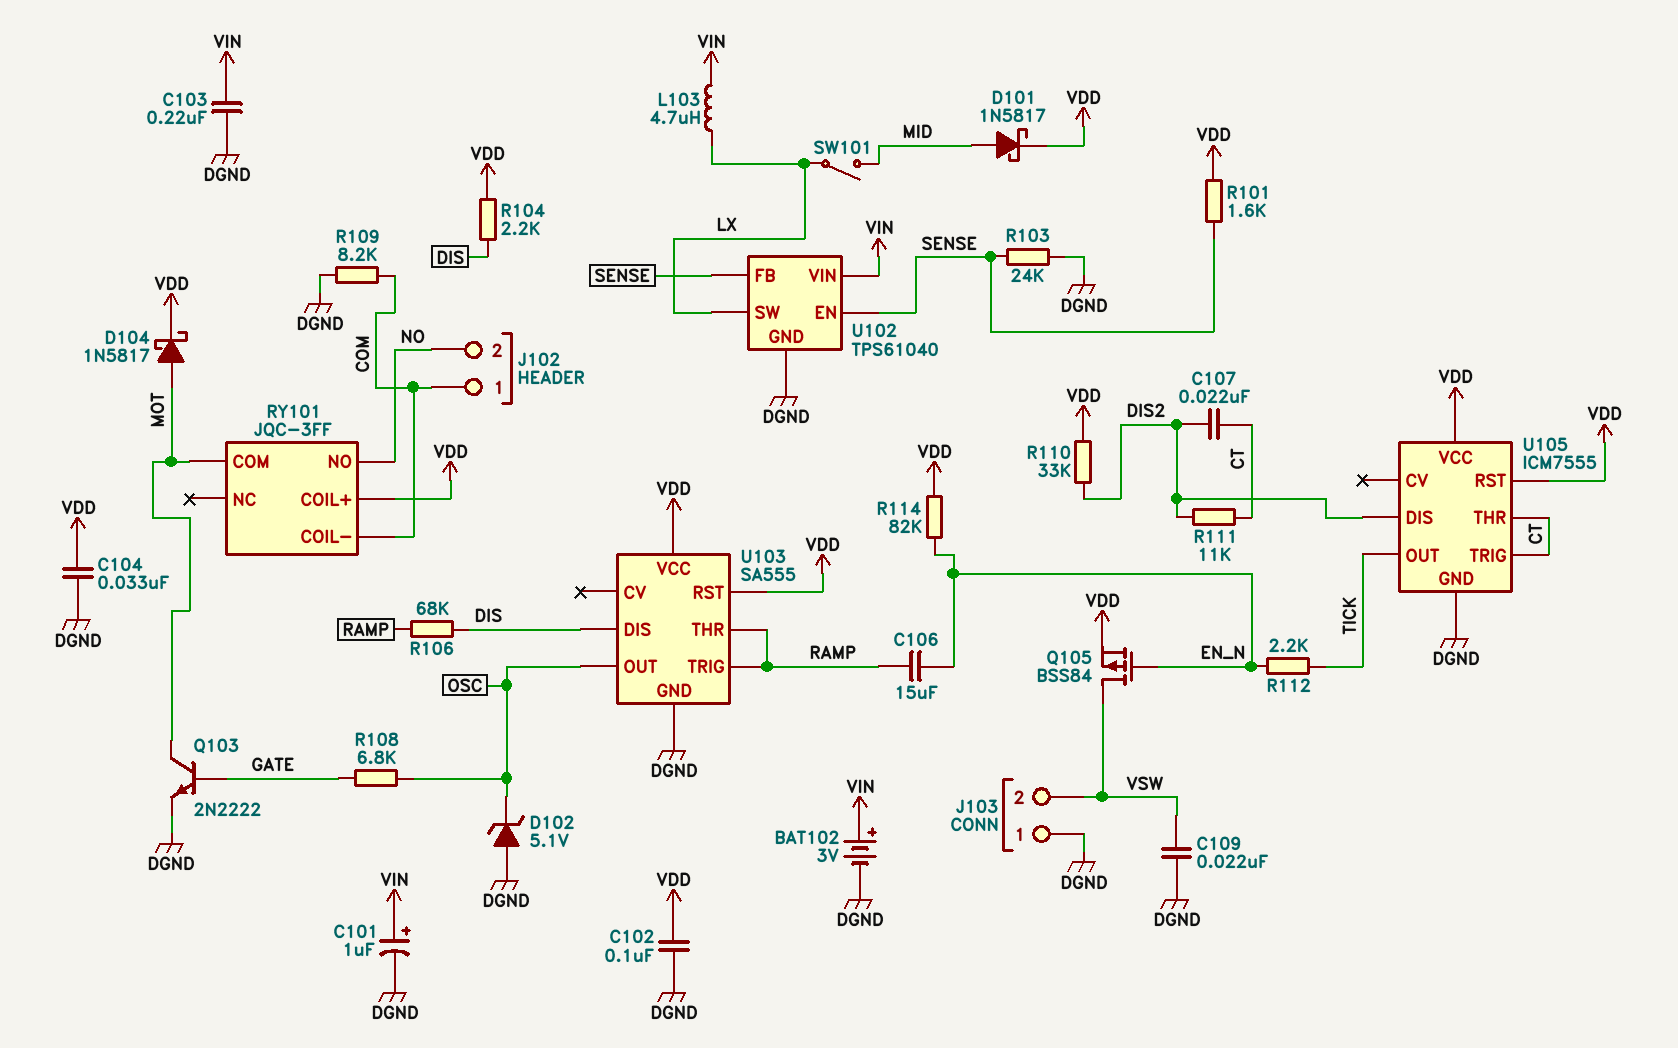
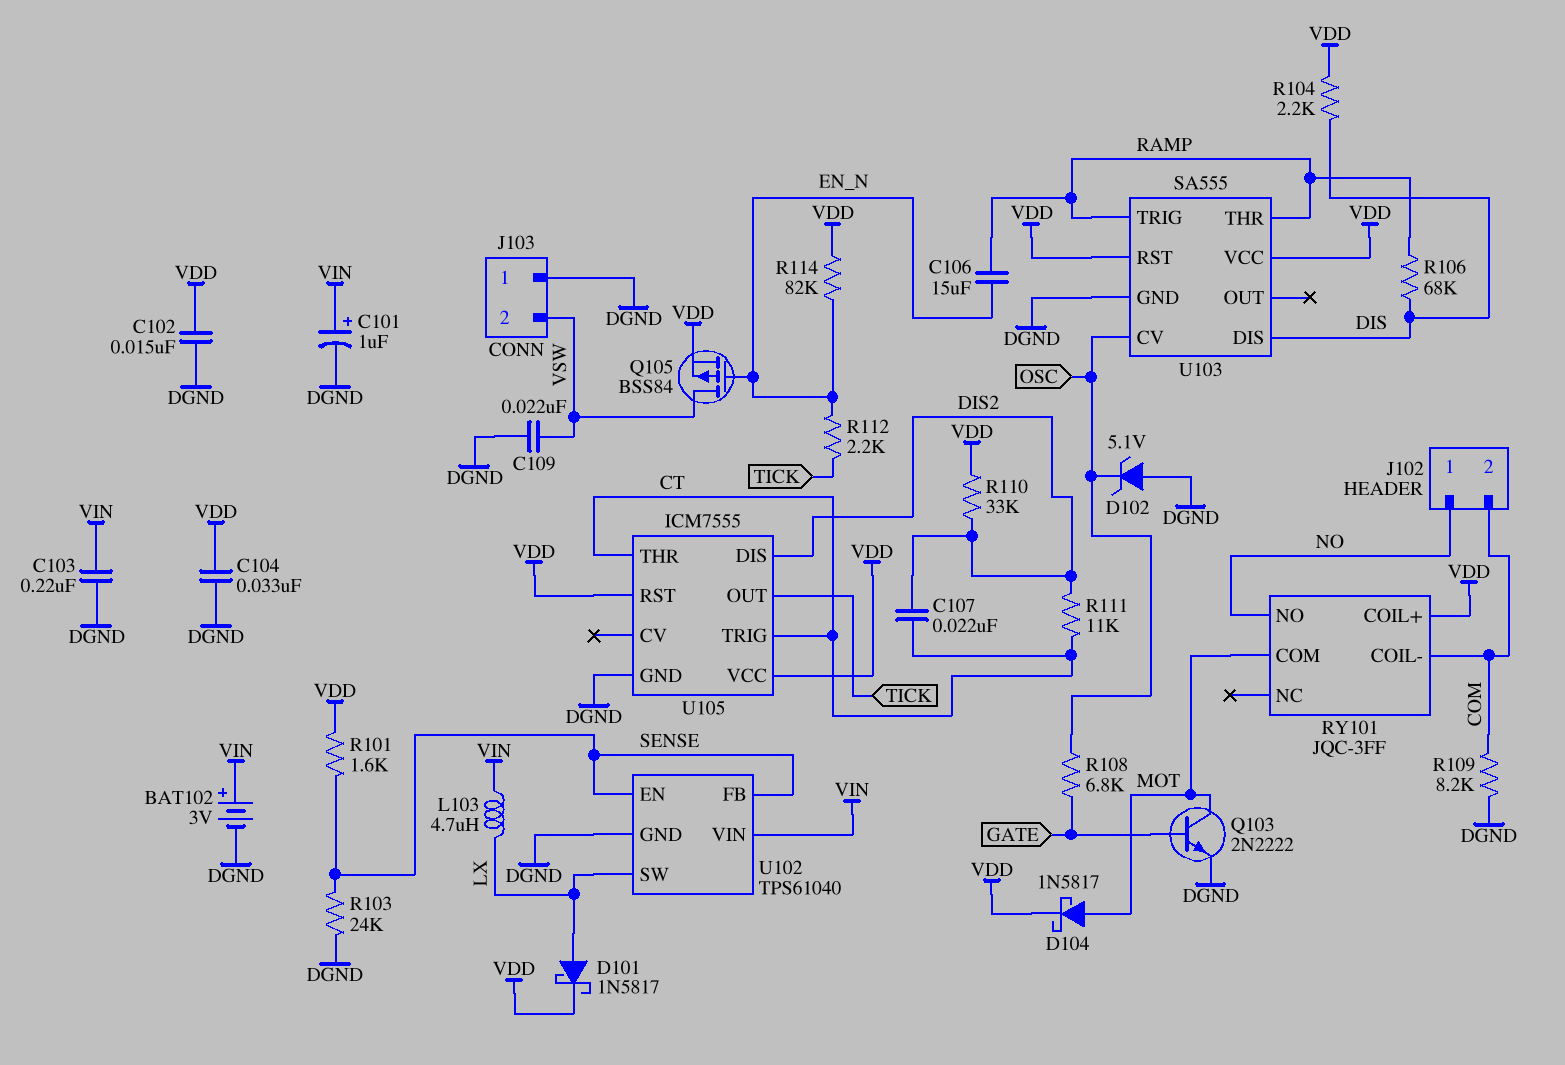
C102: 100nF (DGND, VDD) -> 15nF (DGND, VDD)
D101: schottky 1N5817 (A MID, K VDD) -> schottky 1N5817 (A LX, K VDD)
J102 pin 1: COM -> NO
J102 pin 2: NO -> COM
SW101: switch (LX, MID) -> none
U103 pin CV: none -> OSC
U103 pin OUT: OSC -> none

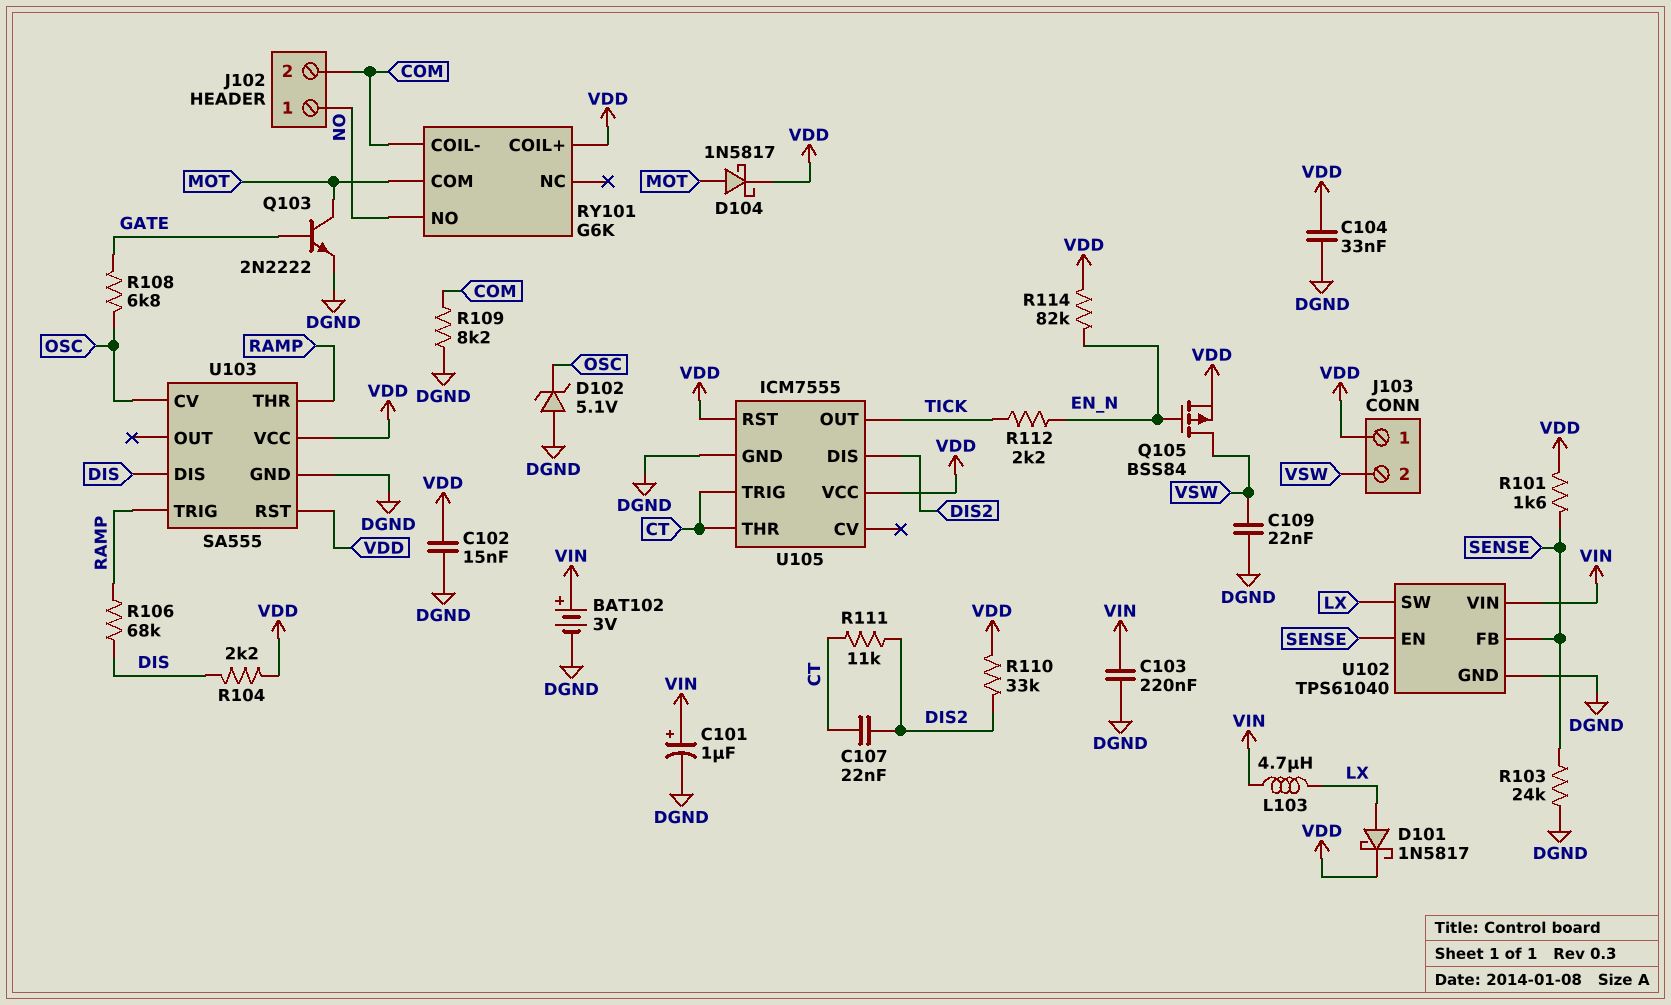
C106: 15uF (EN_N, RAMP) -> none
J103 pin 1: DGND -> VDD
RY101: JQC-3FF -> G6K

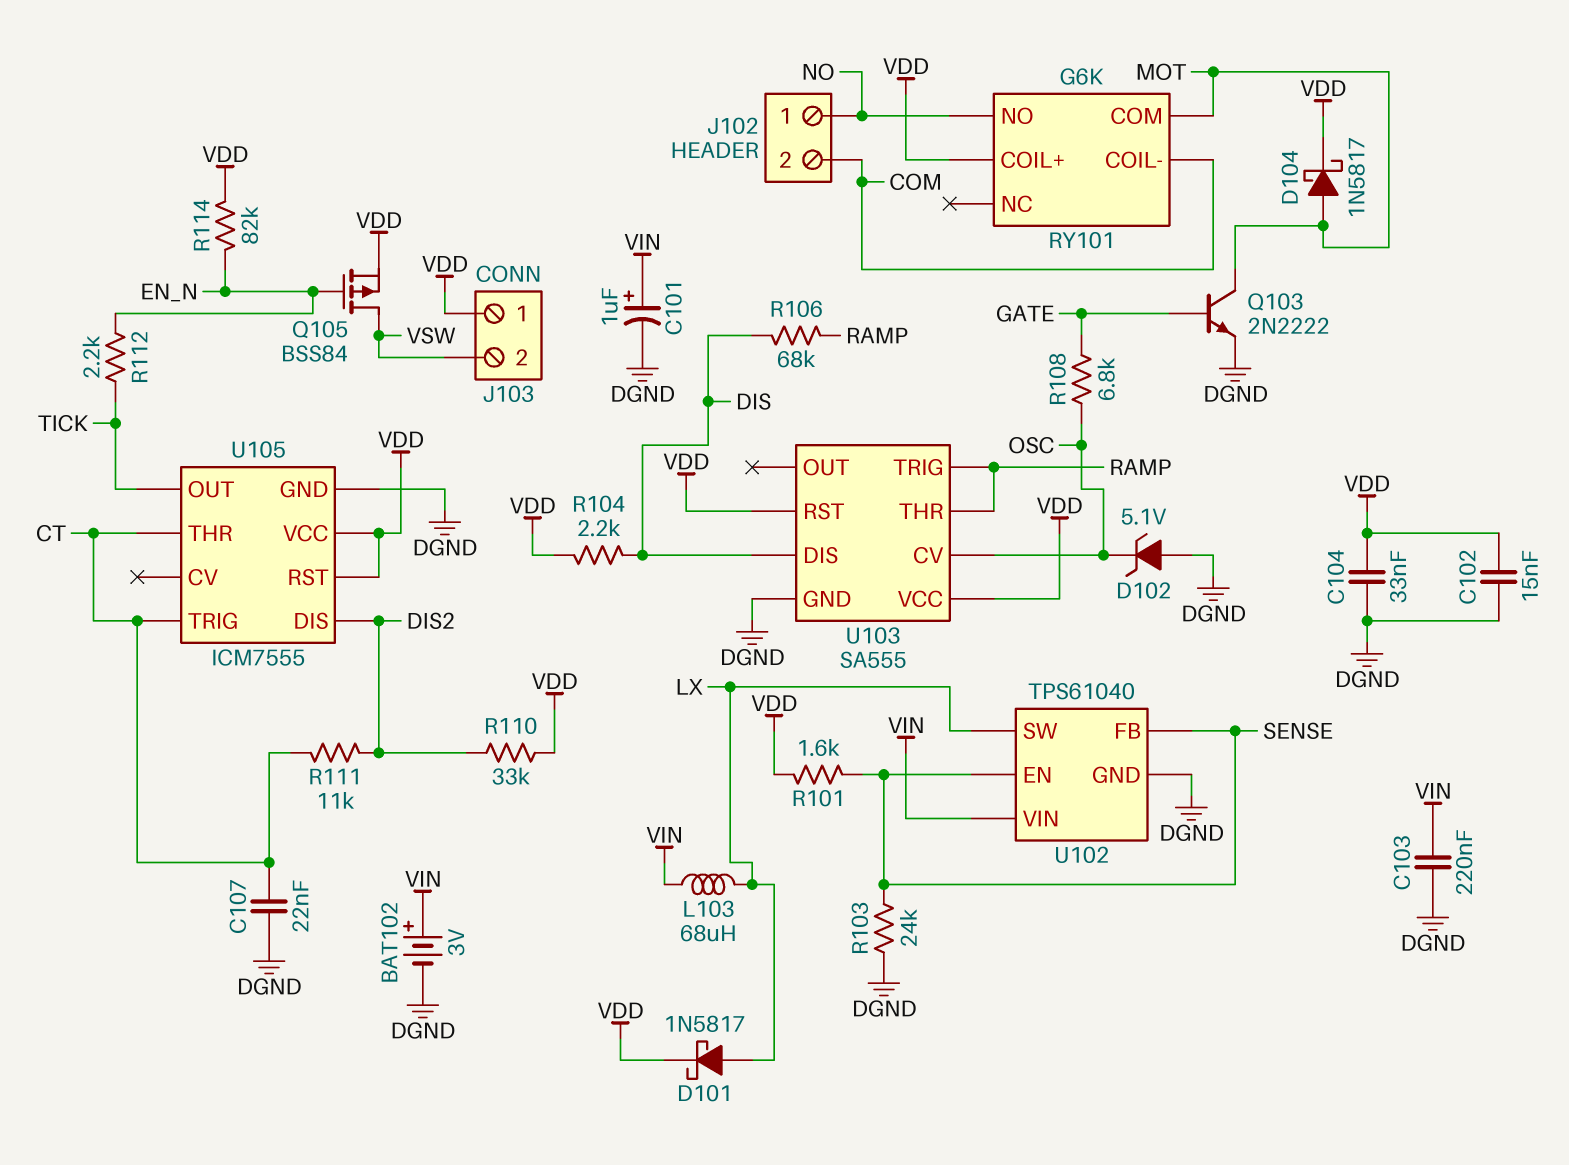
C107: 22nF (CT, DIS2) -> 22nF (CT, DGND)
C109: 22nF (DGND, VSW) -> none
L103: 4.7uH (LX, VIN) -> 68uH (LX, VIN)
R109: 8.2k (COM, DGND) -> none

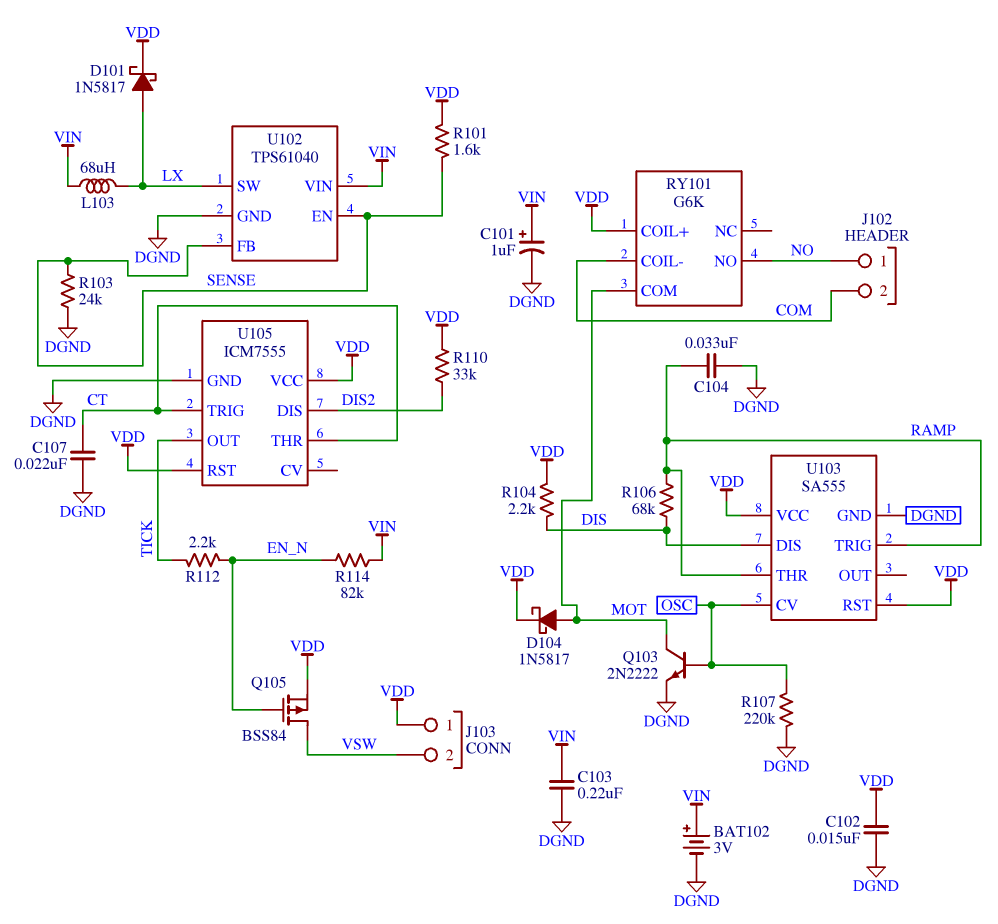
C104: 33nF (DGND, VDD) -> 33nF (DGND, RAMP)
D102: zener 5.1V (A DGND, K OSC) -> none
Q103: NPN 2N2222 (B GATE, C MOT, E DGND) -> NPN 2N2222 (B OSC, C MOT, E DGND)
R107: none -> 220k (DGND, OSC)
R108: 6.8k (GATE, OSC) -> none
R111: 11k (CT, DIS2) -> none
R114: 82k (EN_N, VDD) -> 82k (EN_N, VIN)

